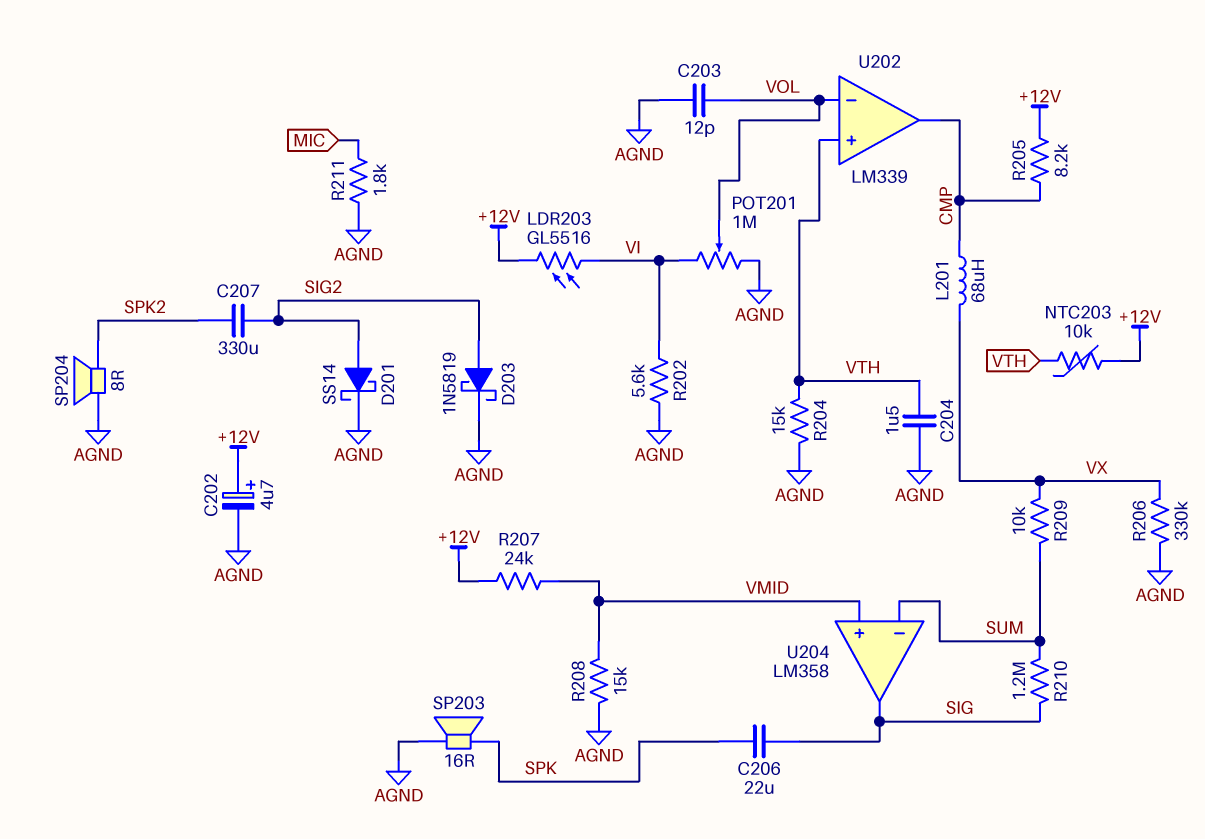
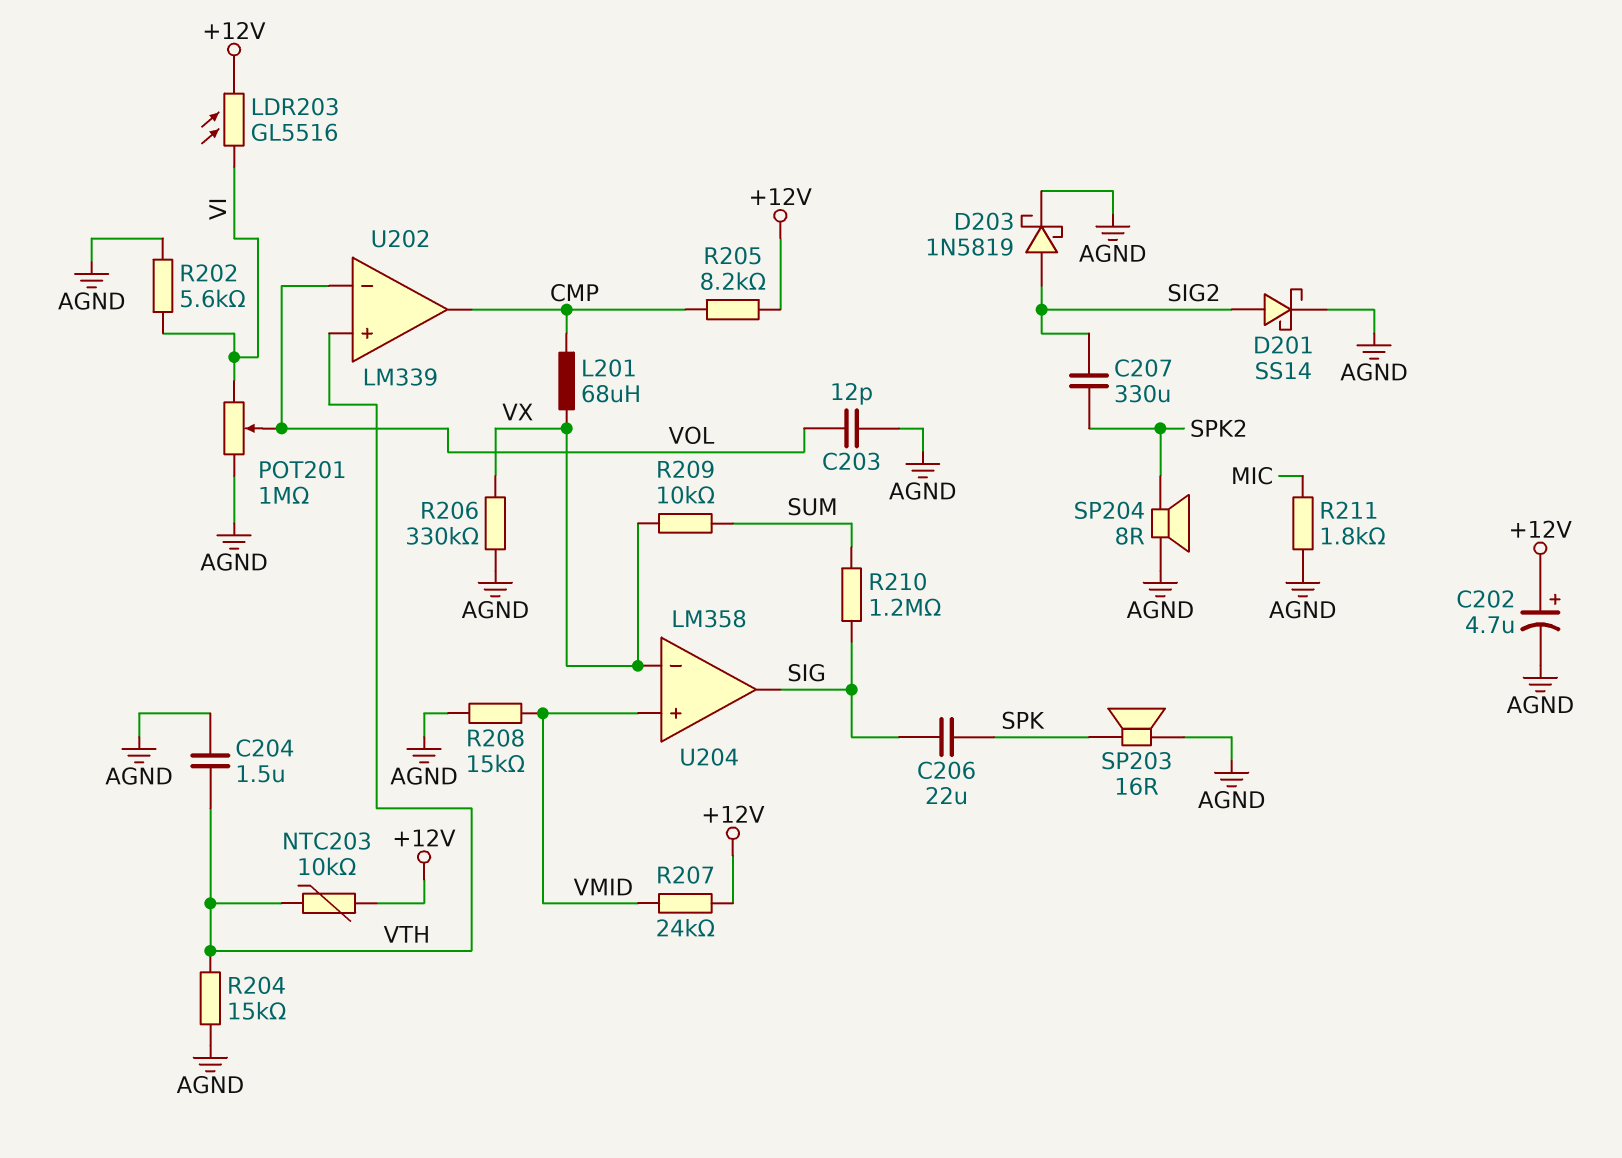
U204 pin in-: SUM -> VX

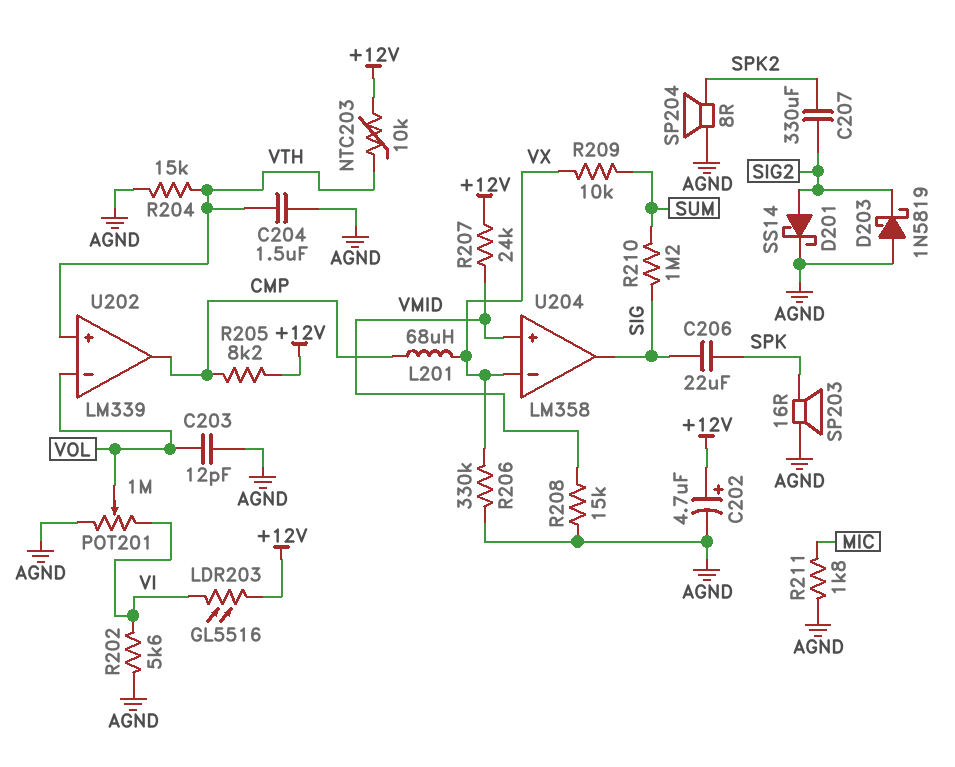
D203: schottky 1N5819 (A SIG2, K AGND) -> schottky 1N5819 (A AGND, K SIG2)

